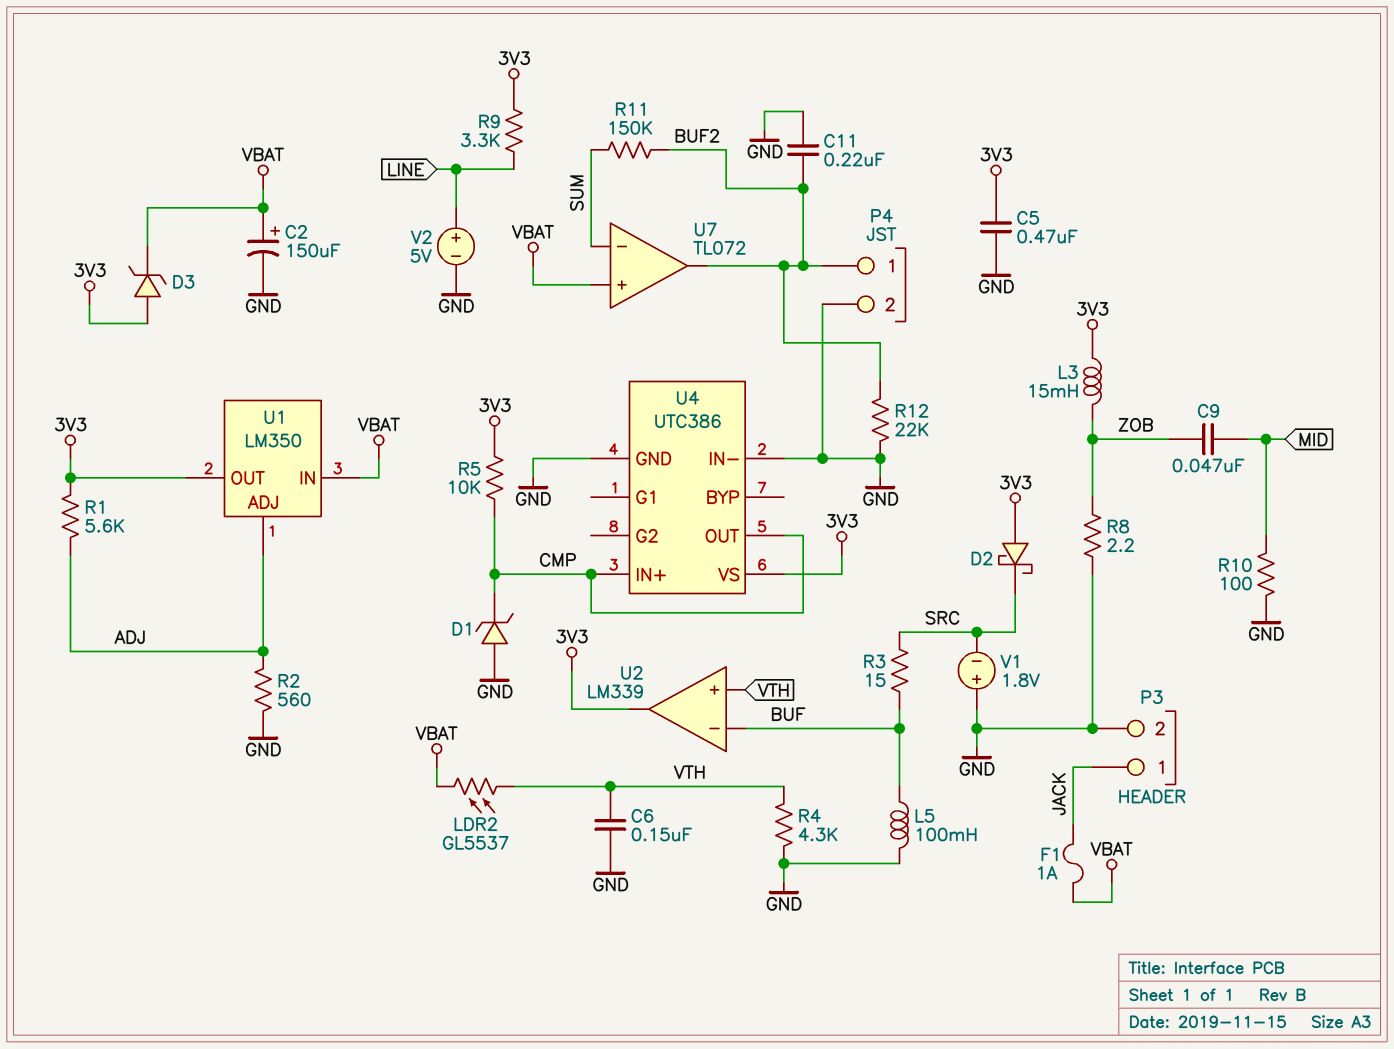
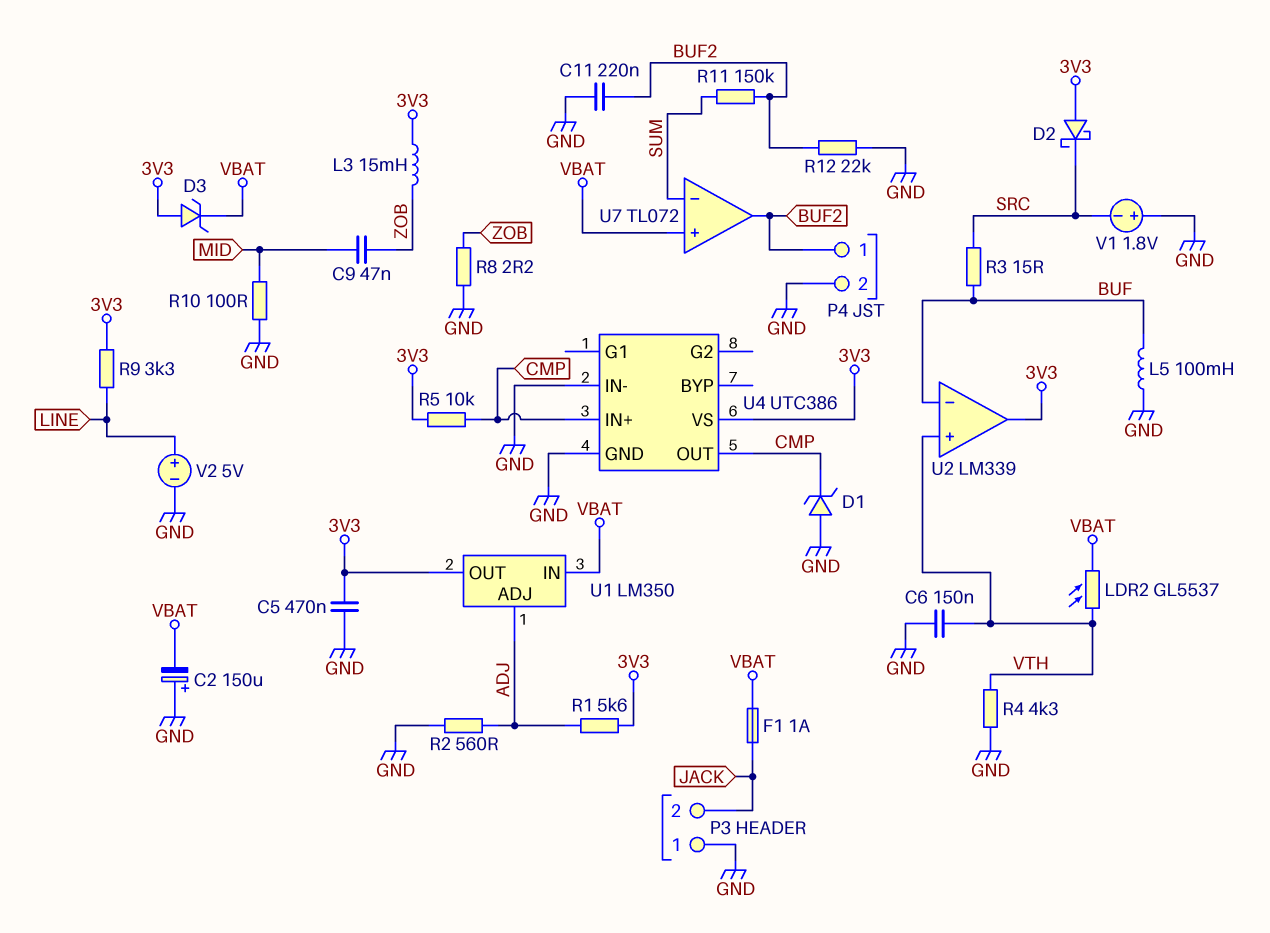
C2: 150uF (plus VBAT, minus GND) -> 150uF (plus GND, minus VBAT)
P3 pin 1: JACK -> GND
P3 pin 2: GND -> JACK

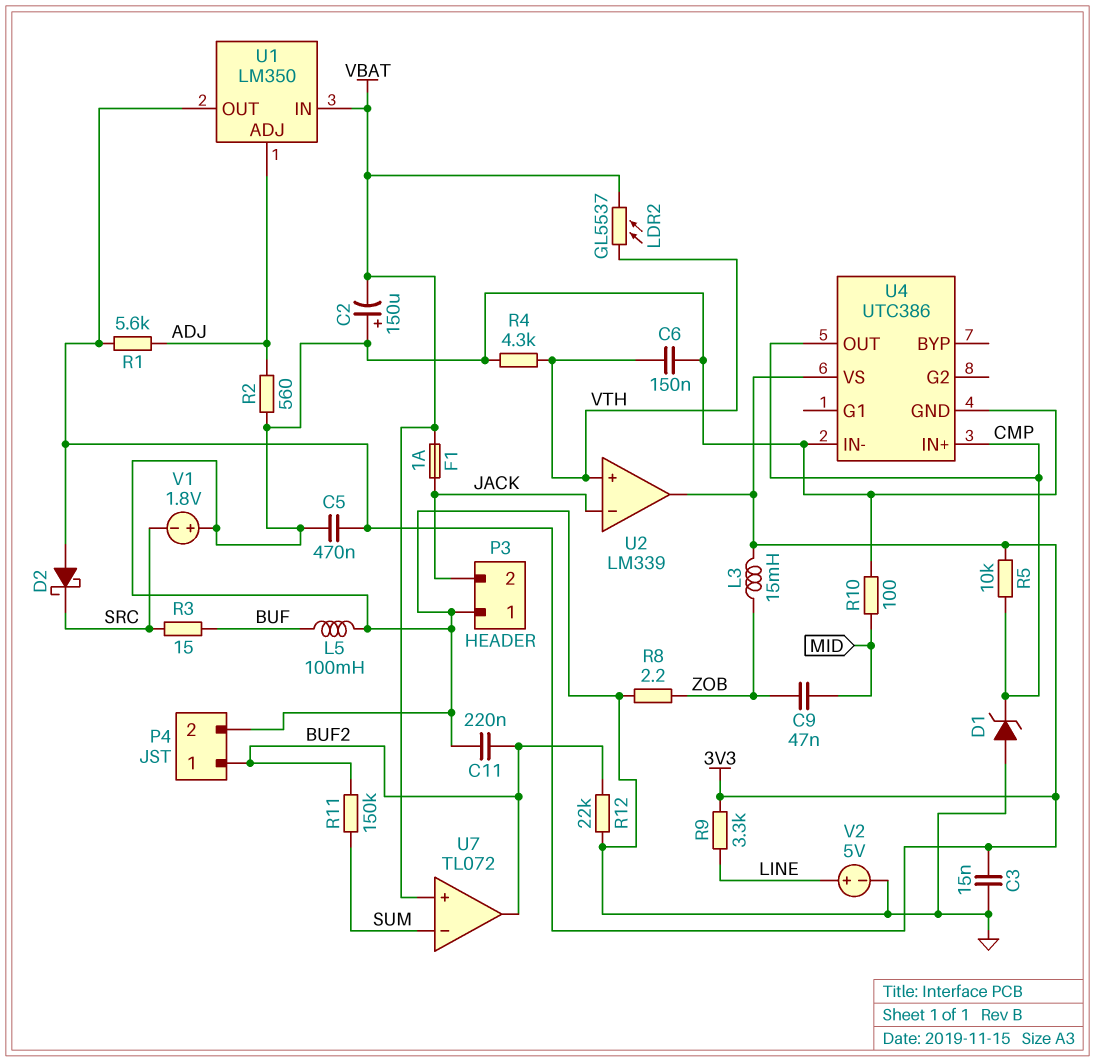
C3: none -> 15nF (3V3, GND)
D3: zener (A 3V3, K VBAT) -> none
U2 pin in-: BUF -> JACK

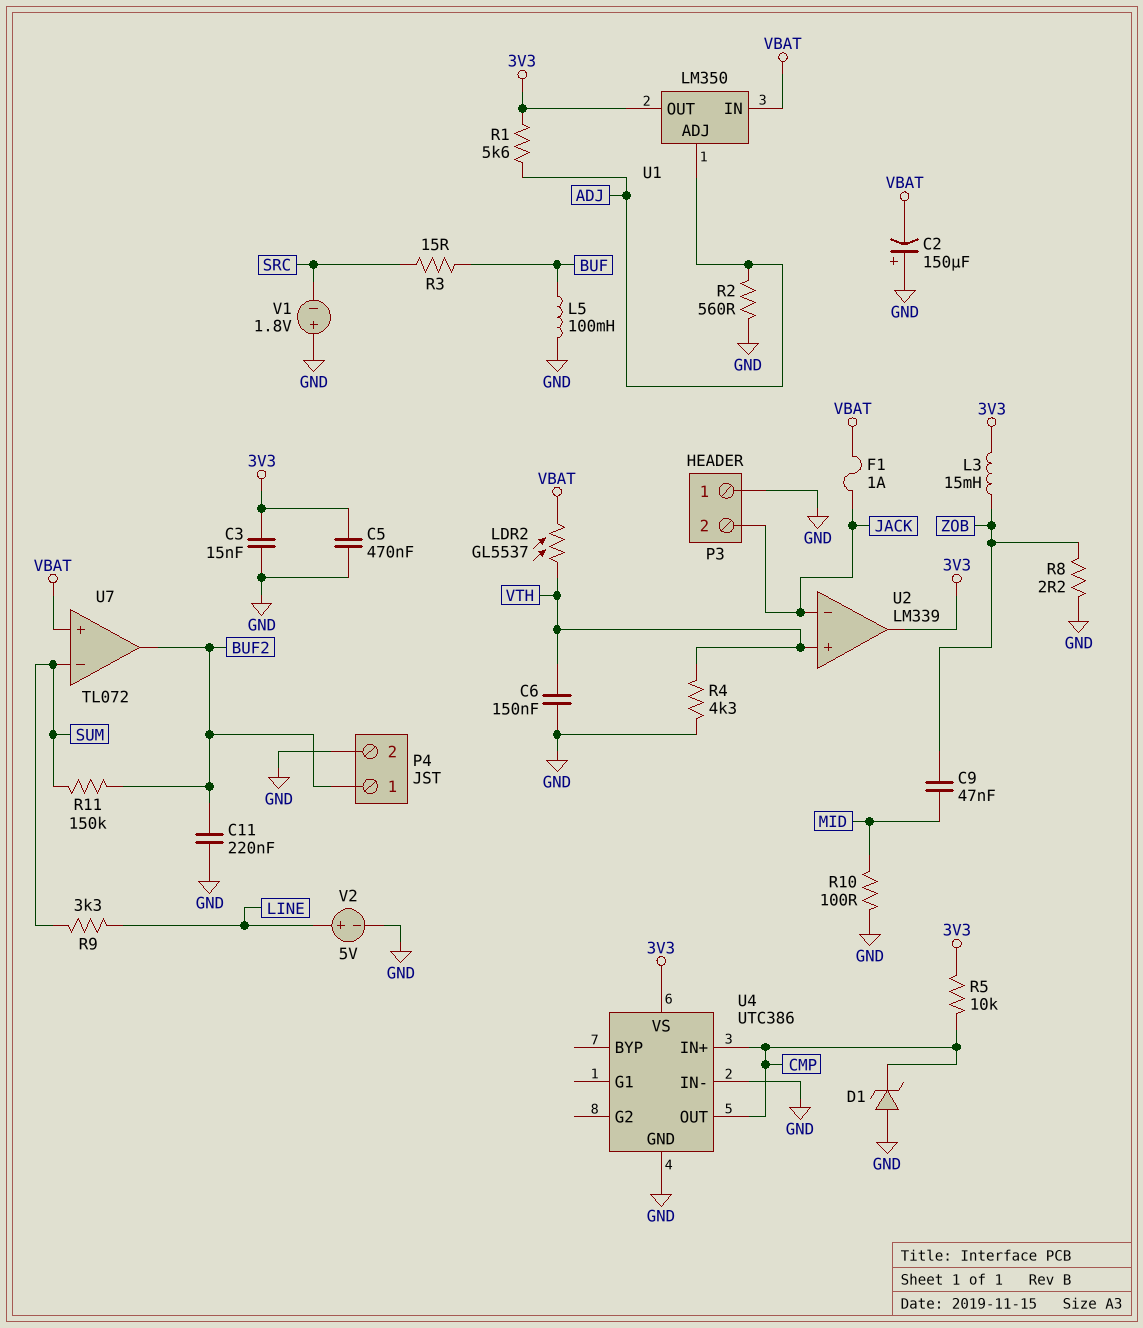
D2: schottky (A 3V3, K SRC) -> none
R9: 3.3k (3V3, LINE) -> 3.3k (LINE, SUM)
R12: 22k (BUF2, GND) -> none

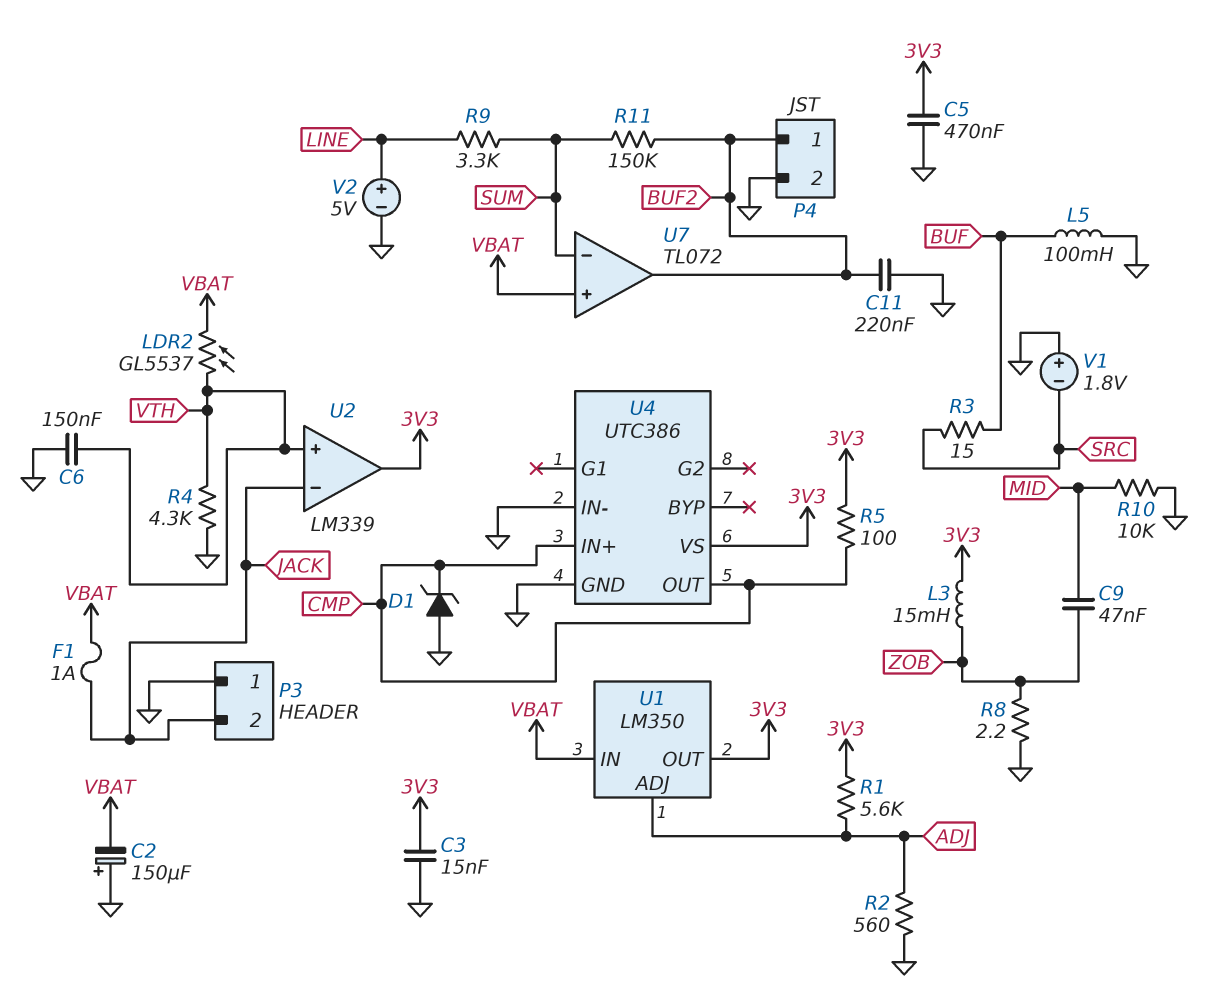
R5: 10k (3V3, CMP) -> 100 (3V3, CMP)
R10: 100 (GND, MID) -> 10k (GND, MID)

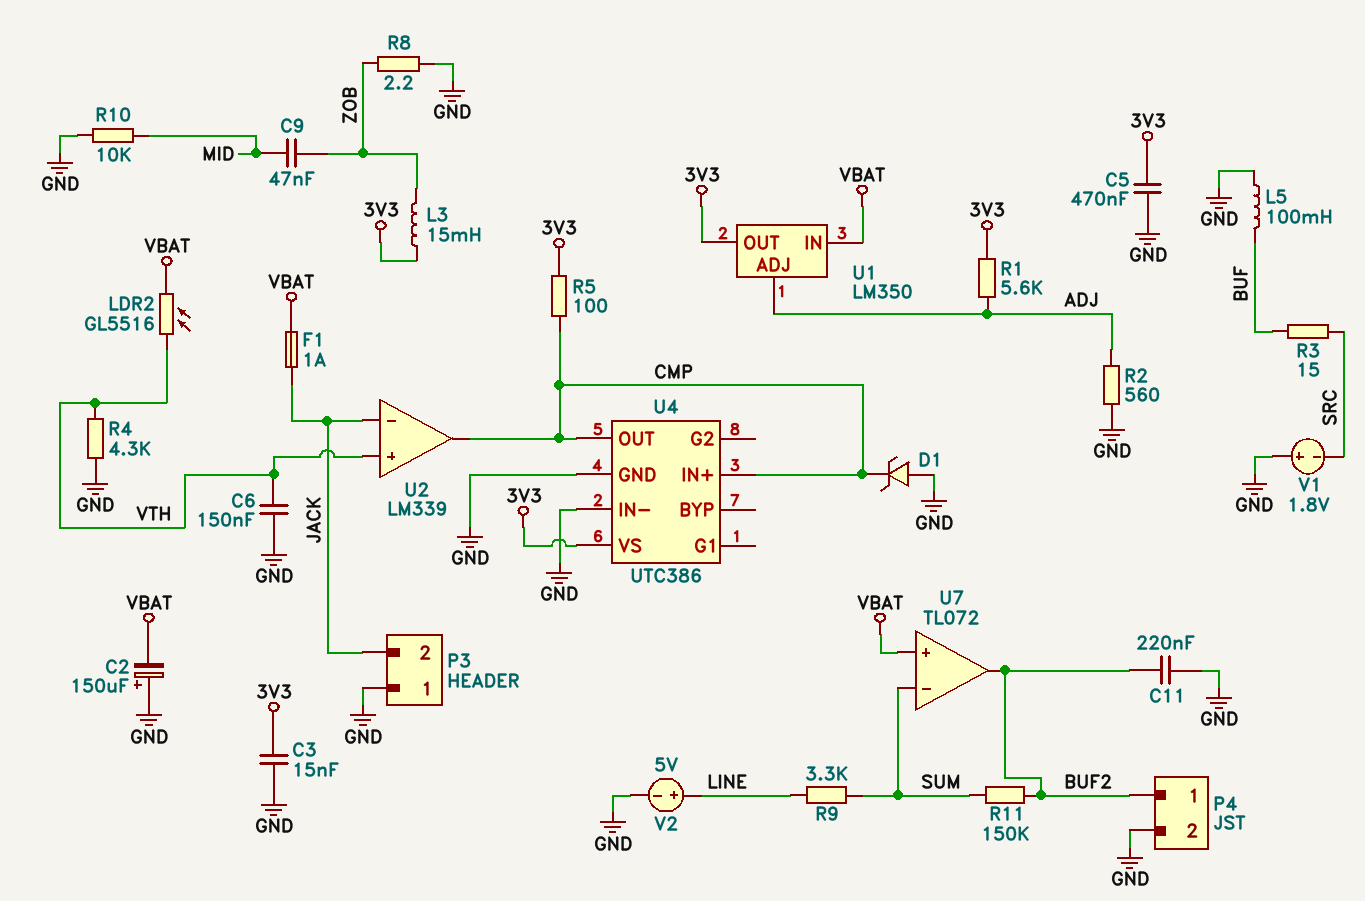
LDR2: GL5537 (VBAT, VTH) -> GL5516 (VBAT, VTH)
U2 pin out: 3V3 -> CMP

